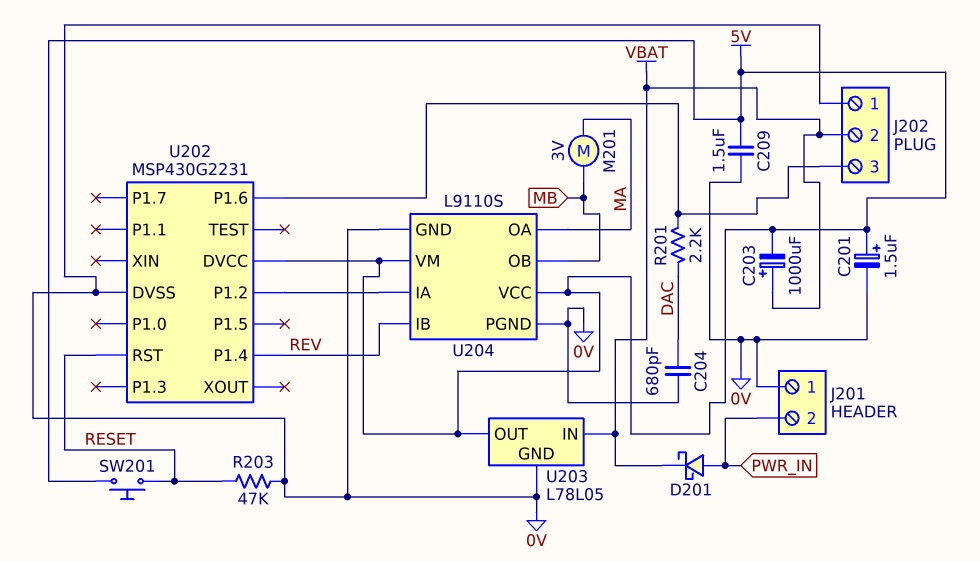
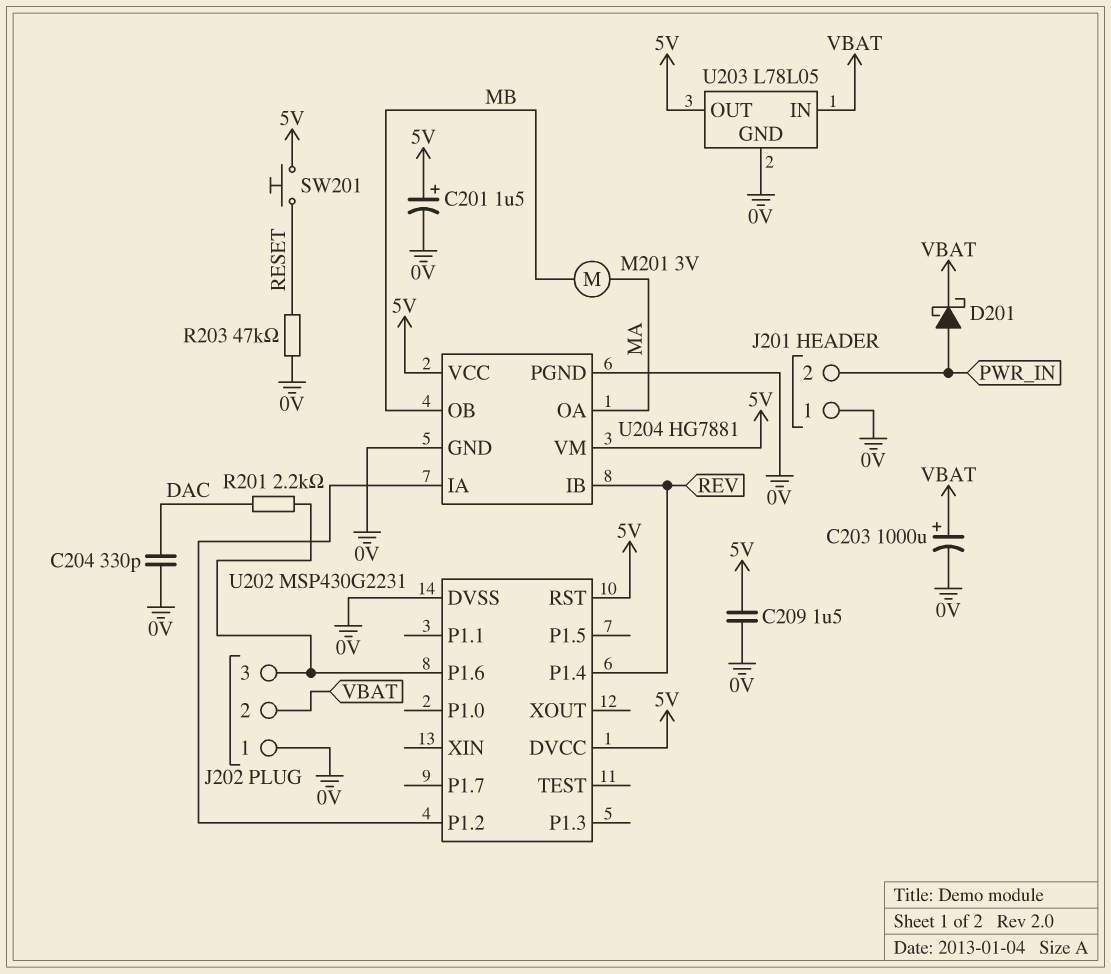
C203: 1000uF (plus VBAT, minus 5V) -> 1000uF (plus VBAT, minus 0V)
C204: 680pF (0V, DAC) -> 330pF (0V, DAC)
U202 pin RST: RESET -> 5V
U204: L9110S -> HG7881

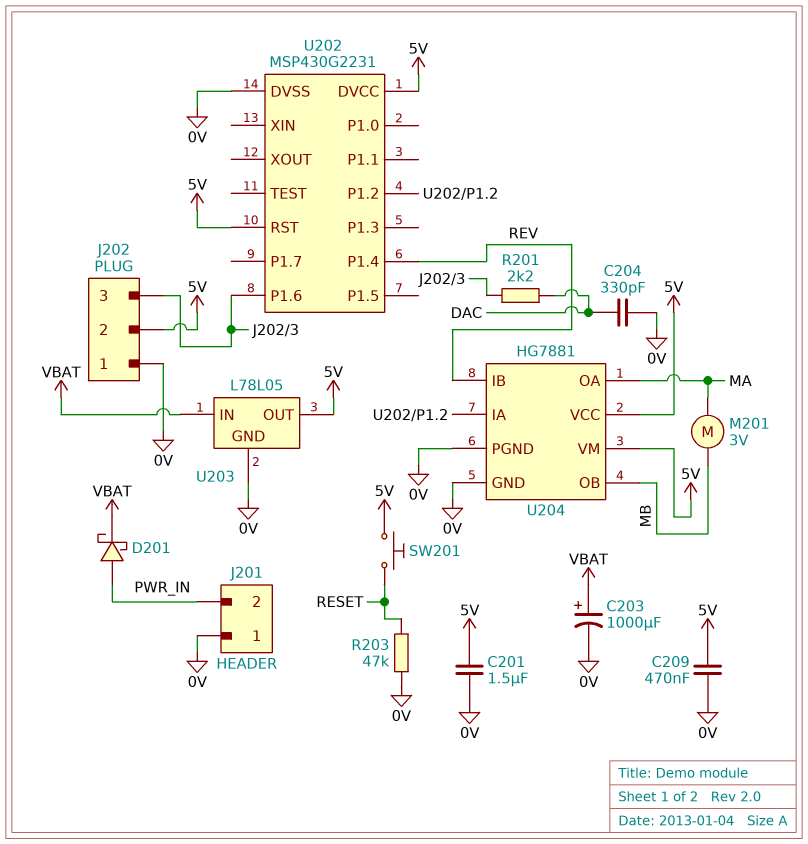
C201: 1.5uF (plus 5V, minus 0V) -> 1.5uF (0V, 5V)
C209: 1.5uF (0V, 5V) -> 470nF (0V, 5V)
J202 pin 2: VBAT -> 5V

